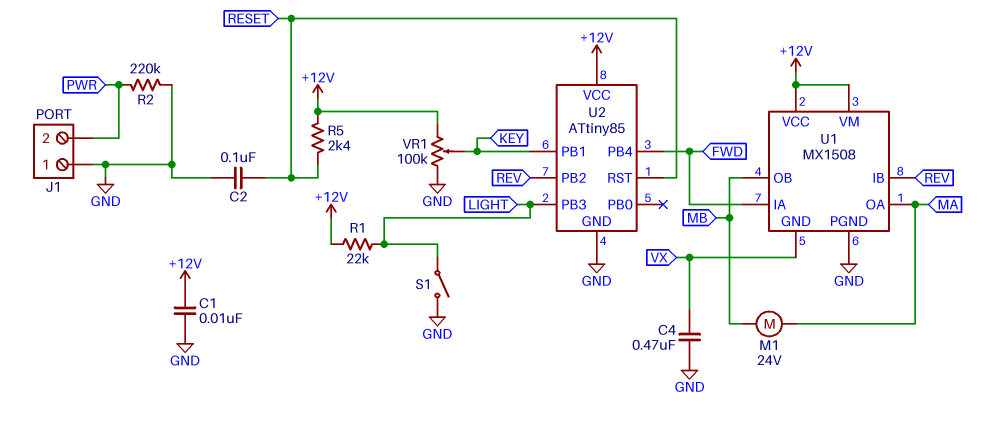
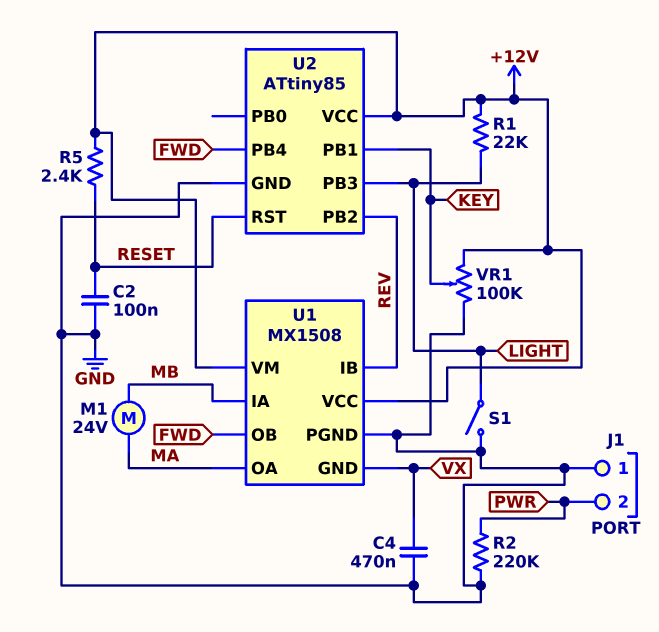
C1: 10nF (+12V, GND) -> none
U1 pin IA: FWD -> MB
U1 pin OB: MB -> FWD

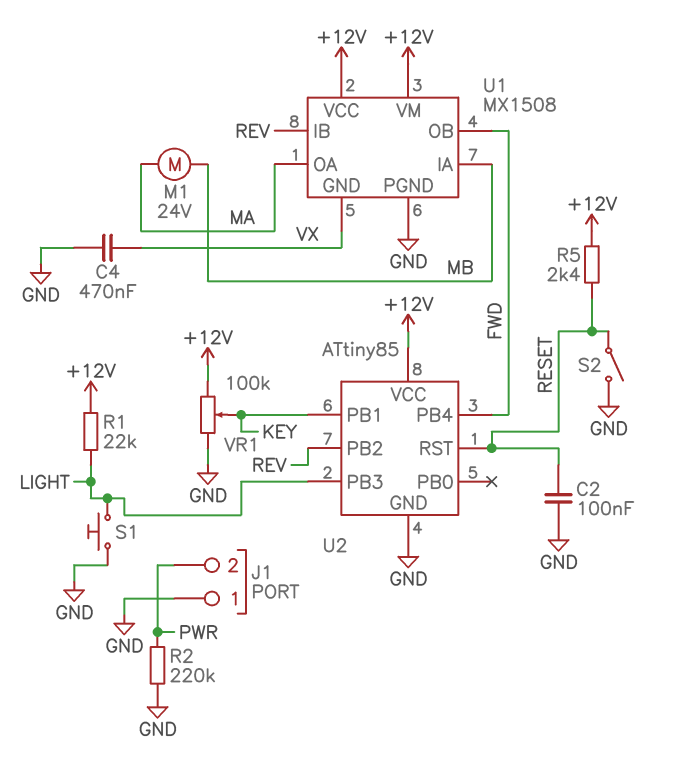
S1: switch (GND, LIGHT) -> button (GND, LIGHT)
S2: none -> switch (GND, RESET)

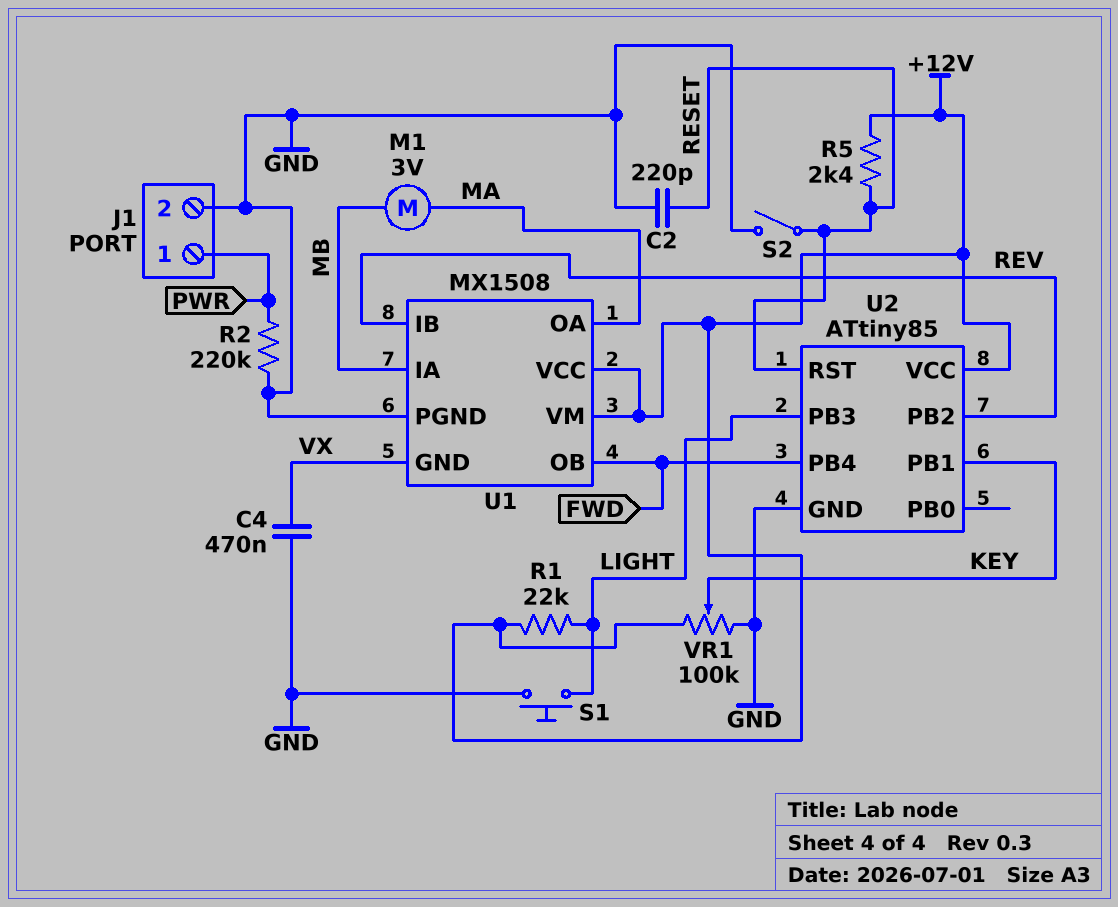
C2: 100nF (GND, RESET) -> 220pF (GND, RESET)
J1 pin 1: GND -> PWR
J1 pin 2: PWR -> GND
M1: motor 24V (MA, MB) -> motor 3V (MA, MB)

